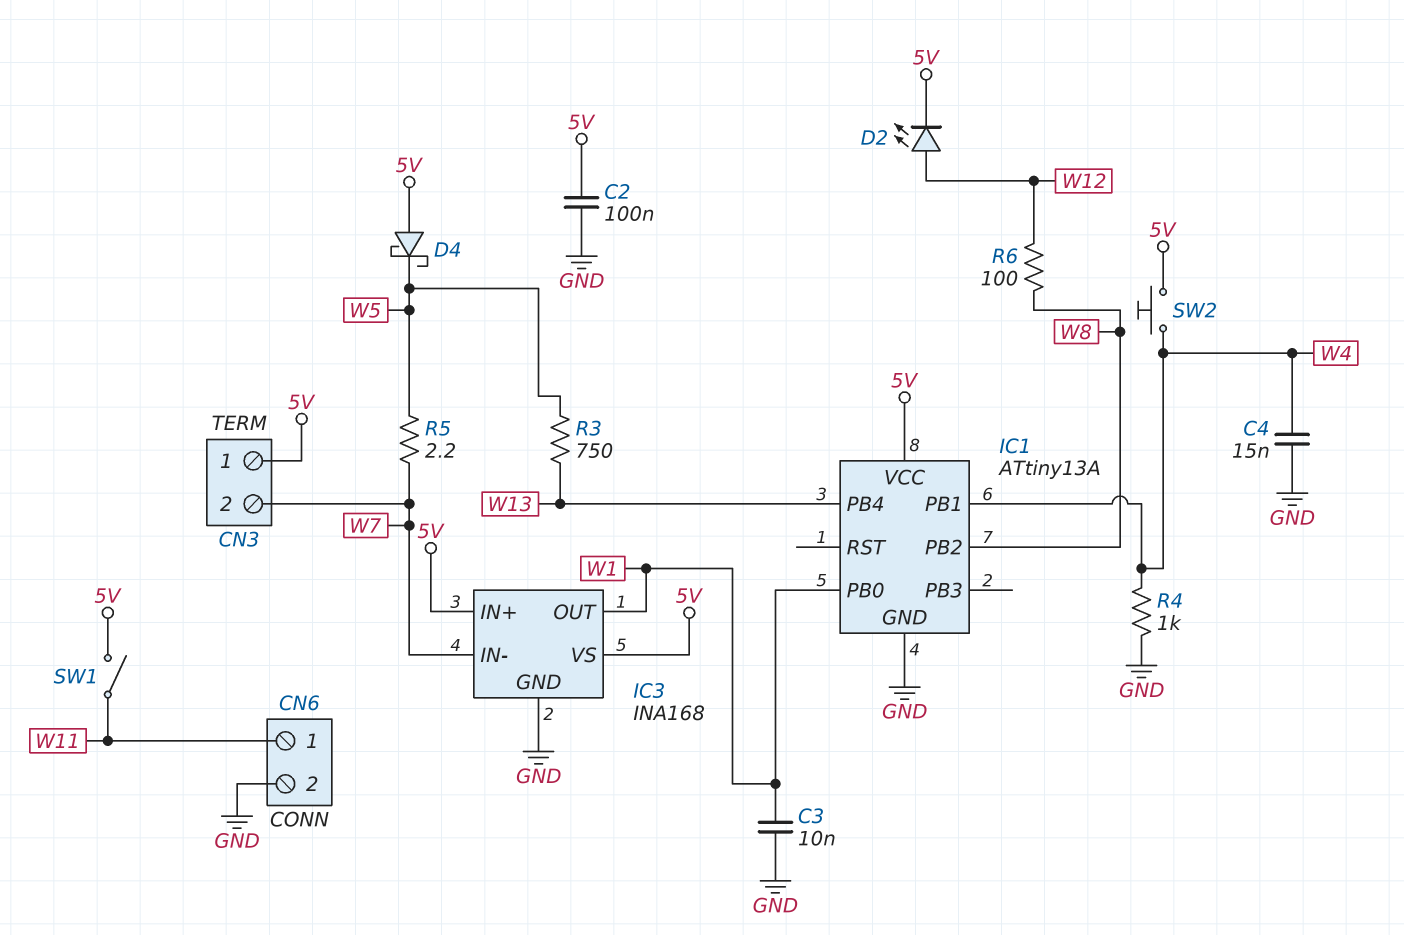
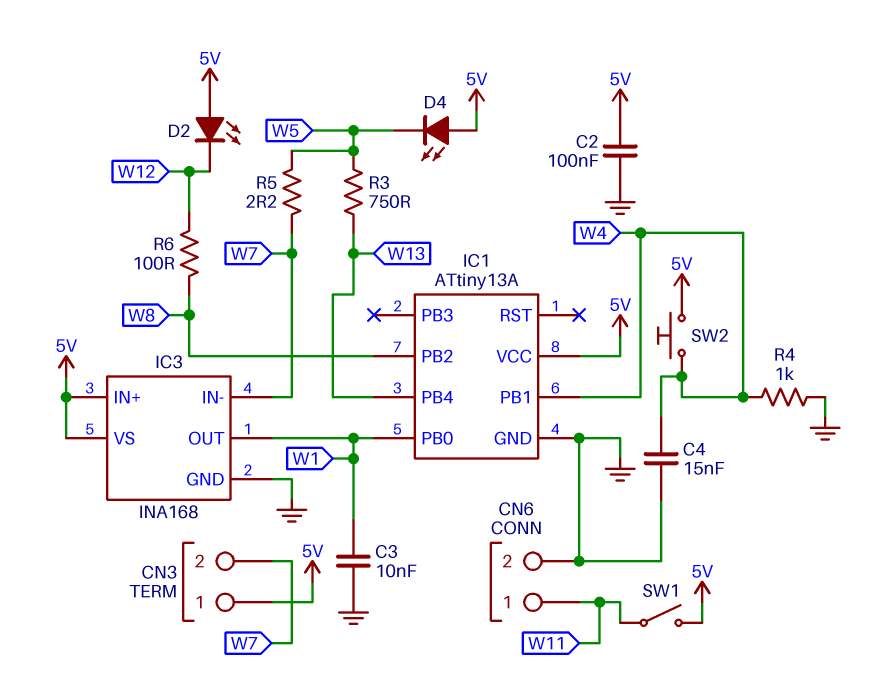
D2: LED (A W12, K 5V) -> LED (A 5V, K W12)
D4: schottky (A 5V, K W5) -> LED (A 5V, K W5)

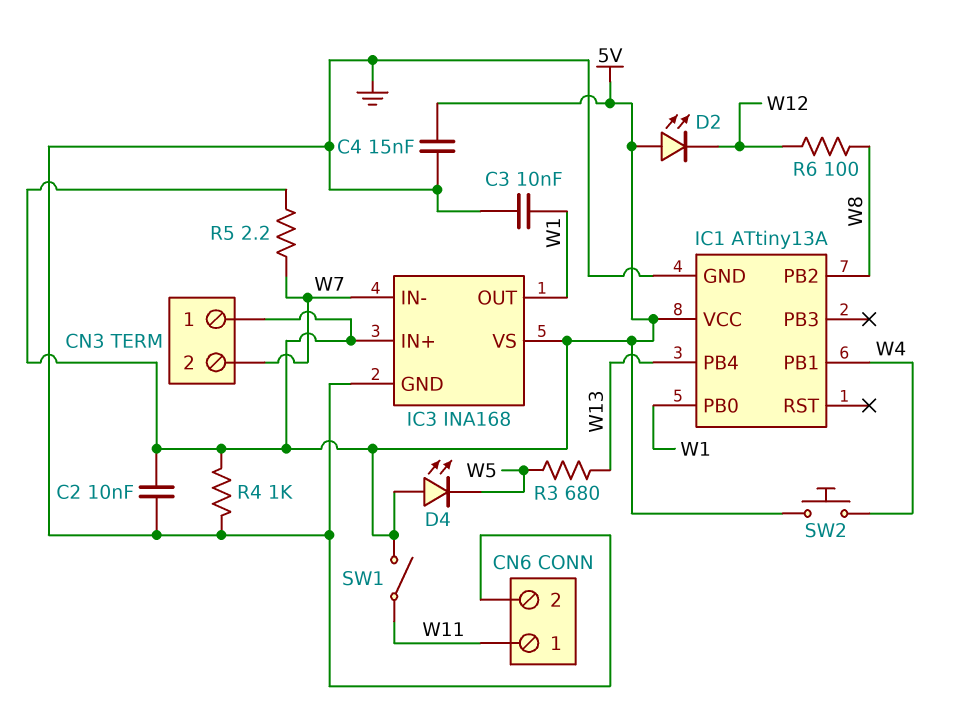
C2: 100nF (5V, GND) -> 10nF (5V, GND)
C4: 15nF (GND, W4) -> 15nF (5V, GND)
R3: 750 (W5, W13) -> 680 (W5, W13)
R4: 1k (GND, W4) -> 1k (5V, GND)
R5: 2.2 (W5, W7) -> 2.2 (5V, W7)

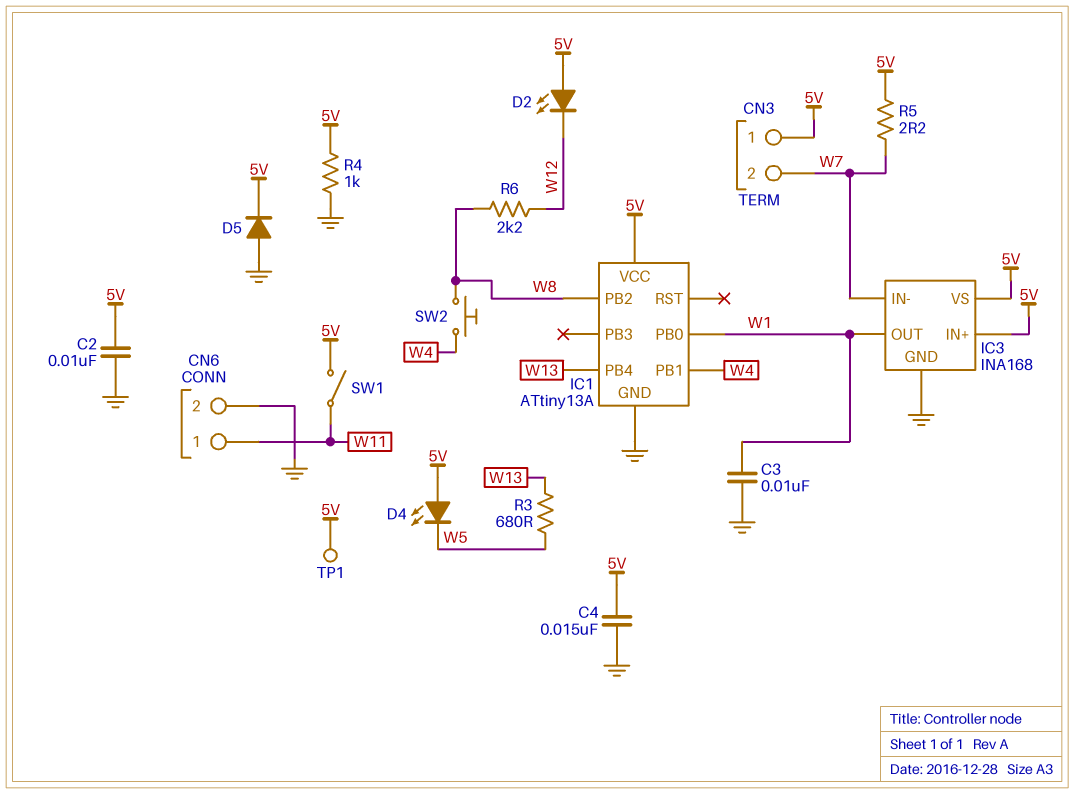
D5: none -> diode (A GND, K 5V)
R6: 100 (W8, W12) -> 2.2k (W8, W12)
SW2: button (5V, W4) -> button (W4, W8)
TP1: none -> test point (5V)

